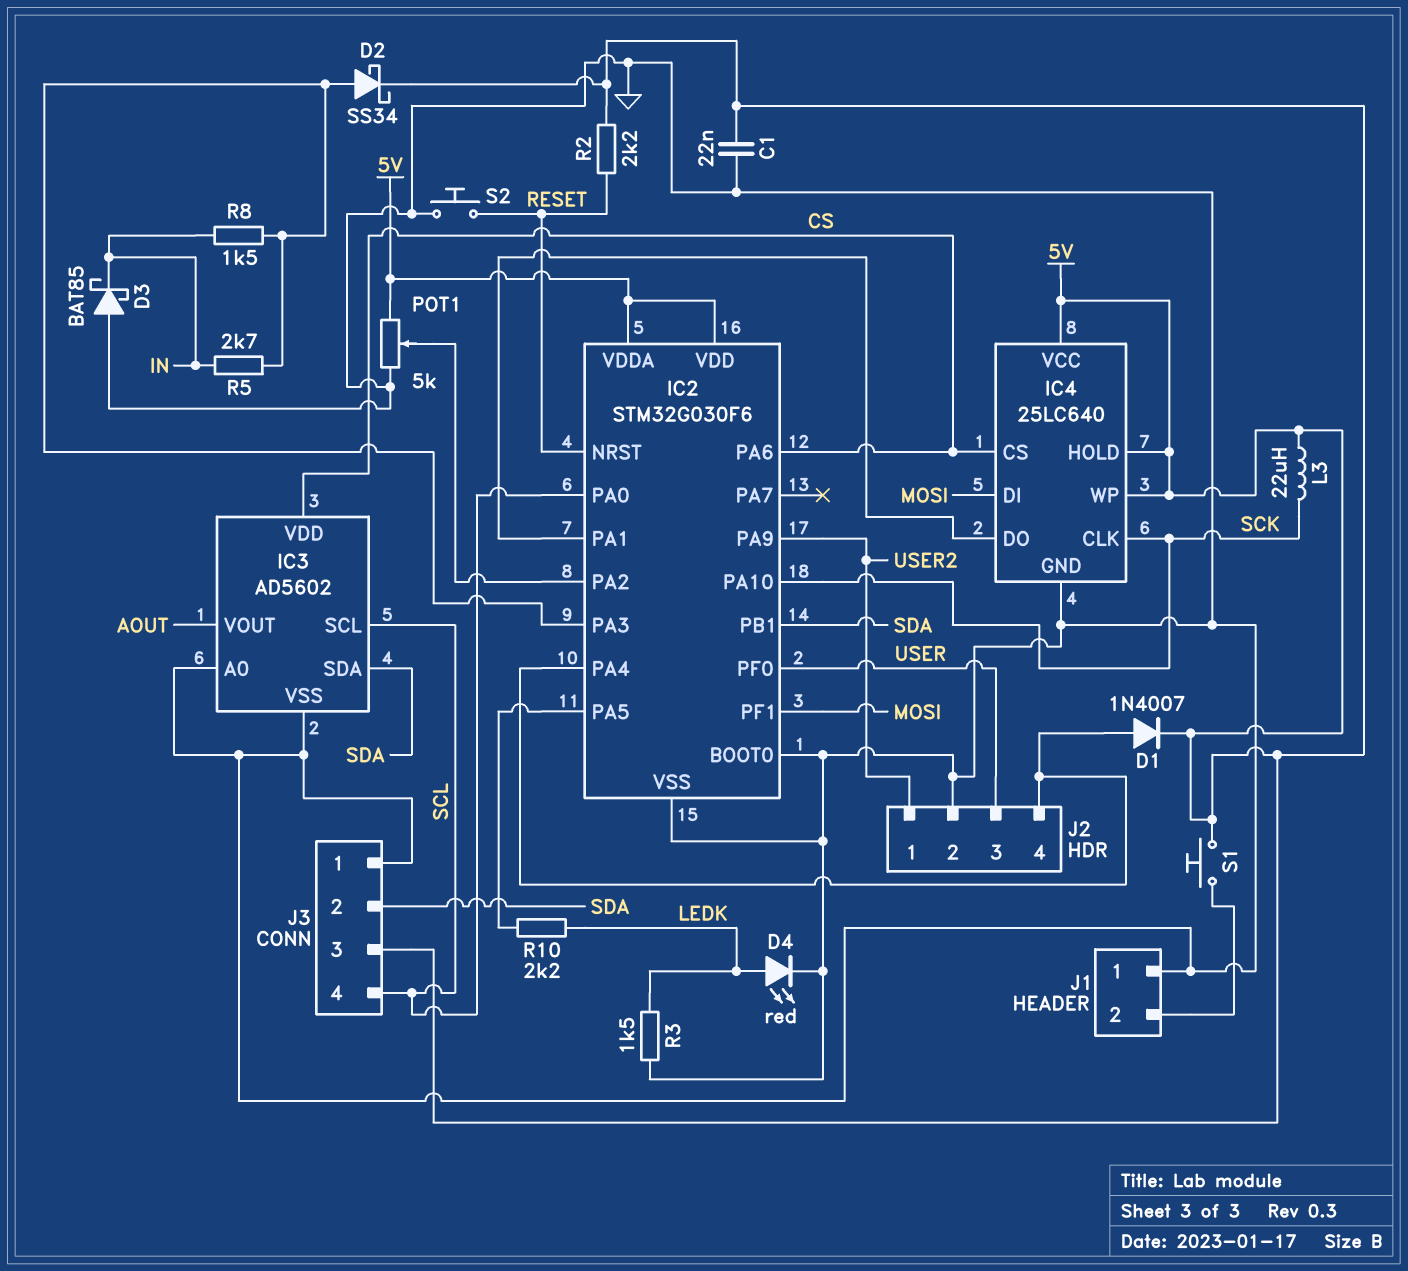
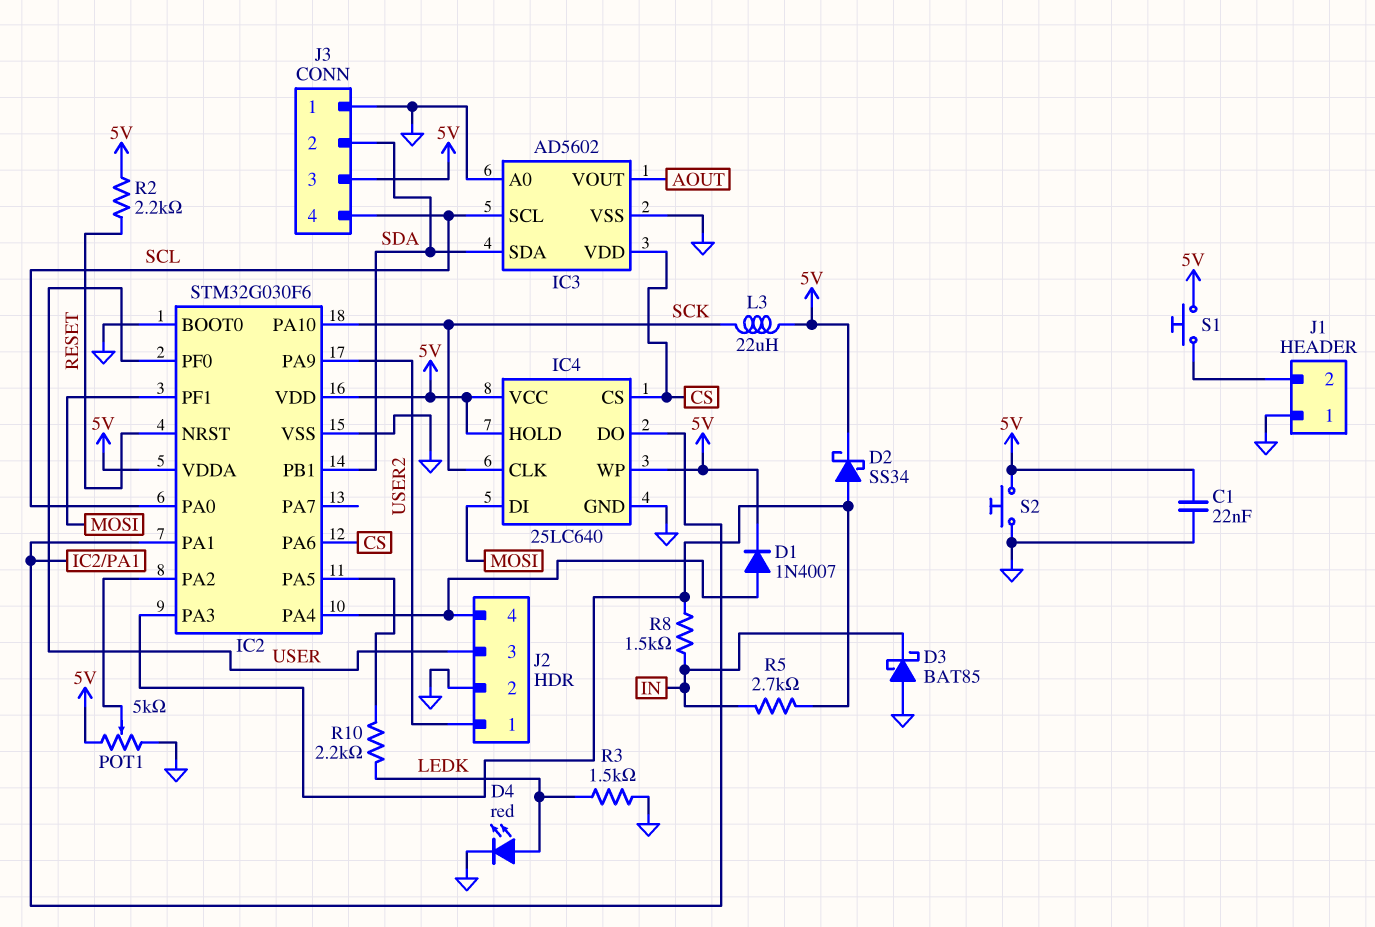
S2: button (GND, RESET) -> button (5V, GND)

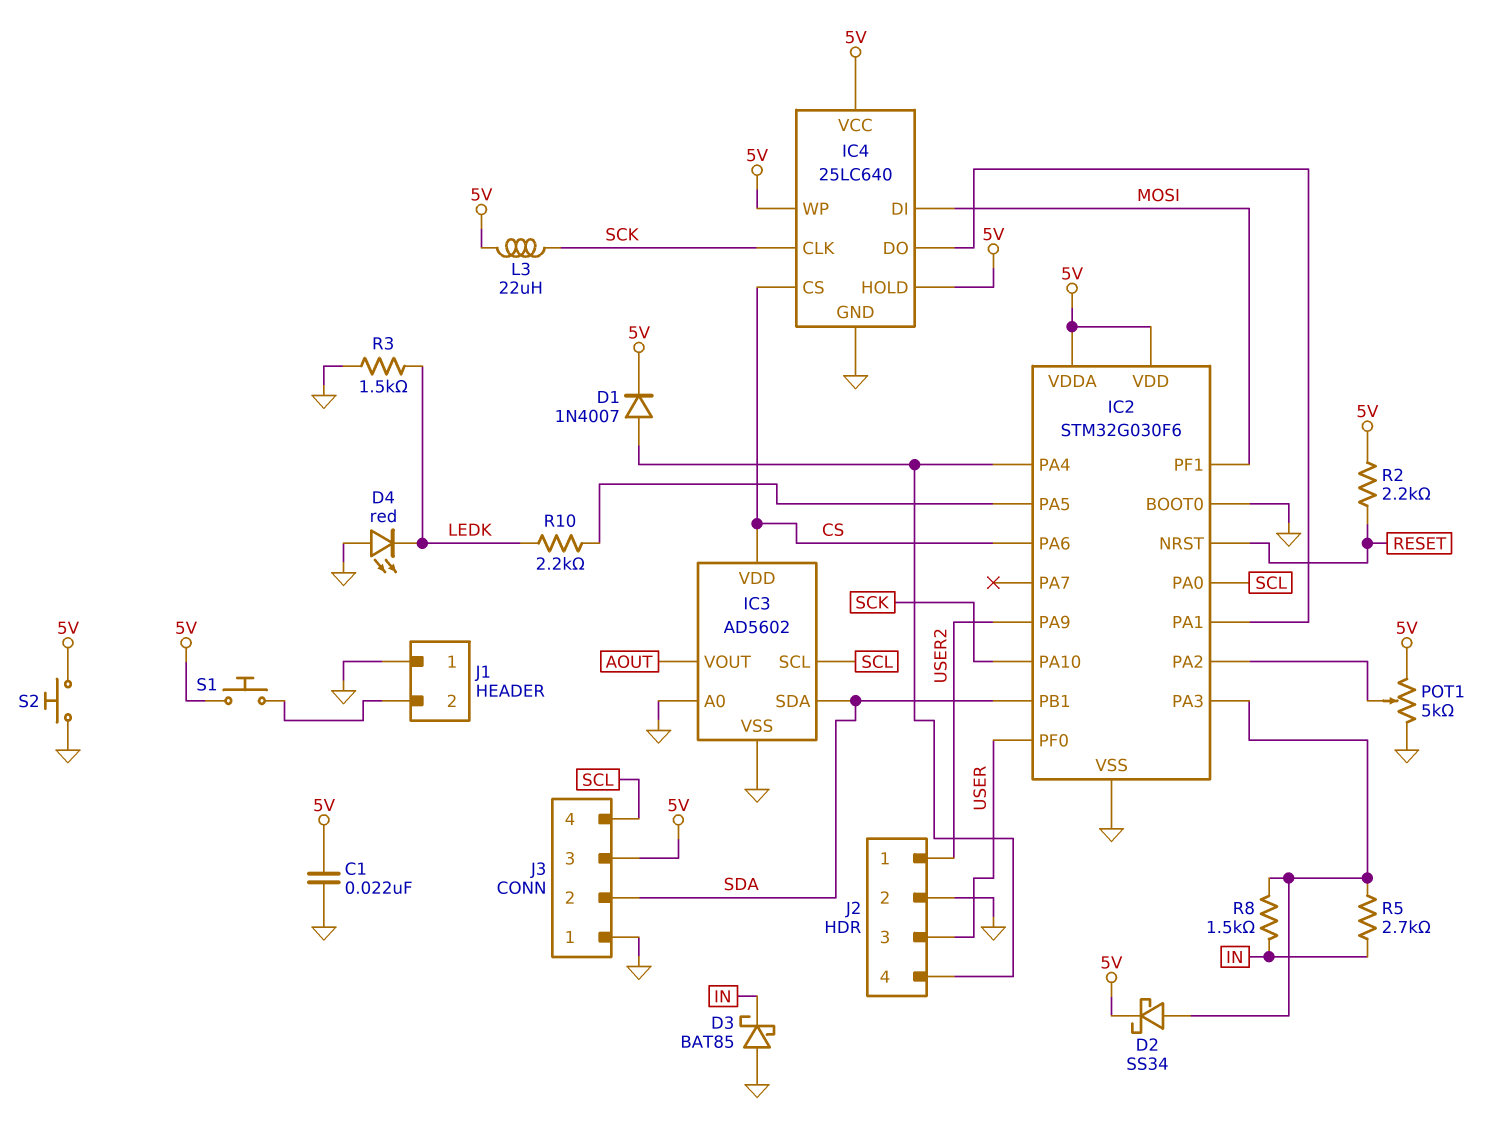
D4: LED red (A LEDK, K GND) -> LED red (A GND, K LEDK)

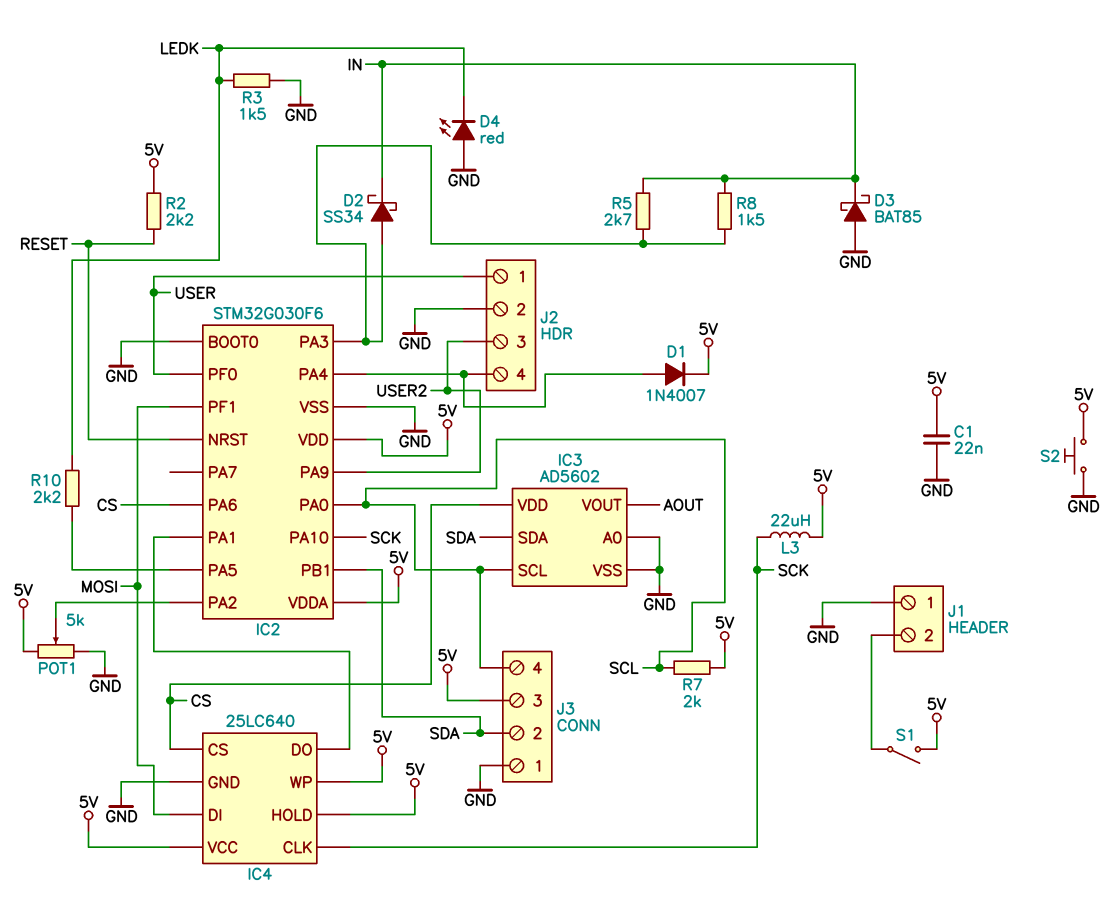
D2: schottky SS34 (A IC2/PA3, K 5V) -> schottky SS34 (A IC2/PA3, K IN)
J2 pin 1: USER2 -> USER
J2 pin 3: USER -> USER2
R7: none -> 2k (5V, SCL)
S1: button (5V, J1/2) -> switch (5V, J1/2)

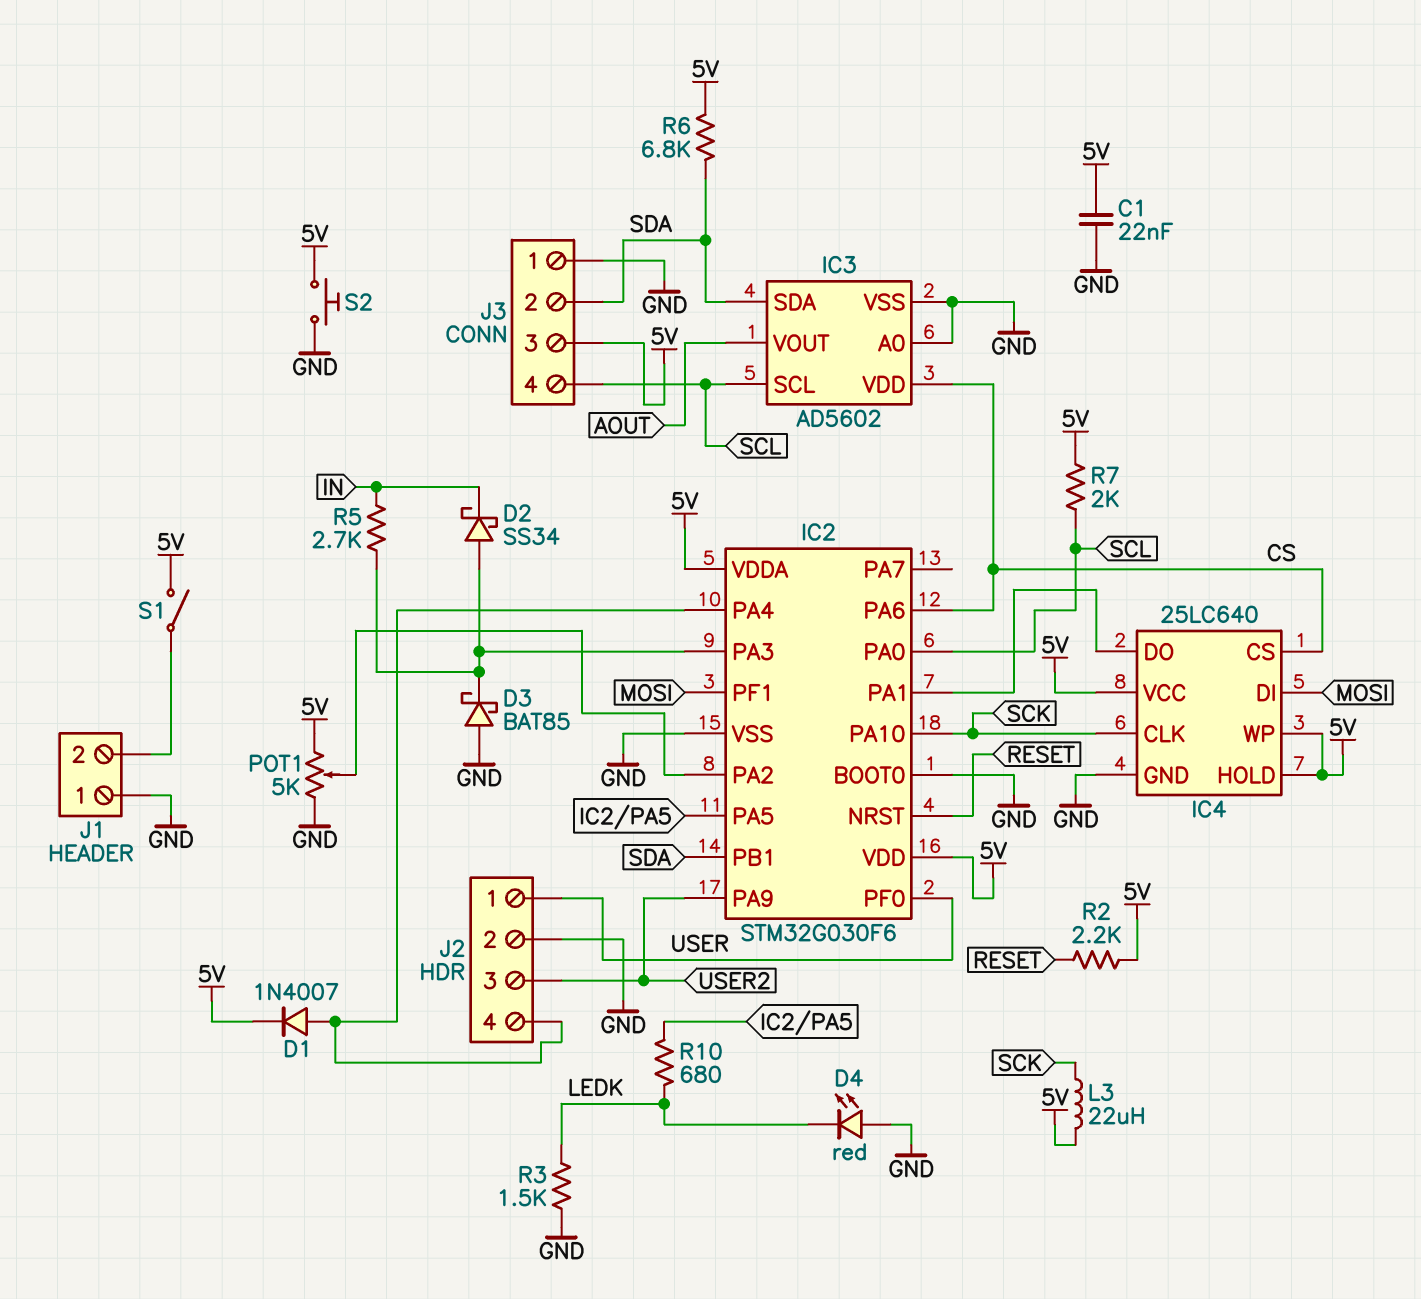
D3: schottky BAT85 (A GND, K IN) -> schottky BAT85 (A GND, K IC2/PA3)
R6: none -> 6.8k (5V, SDA)
R8: 1.5k (IC2/PA3, IN) -> none
R10: 2.2k (IC2/PA5, LEDK) -> 680 (IC2/PA5, LEDK)

